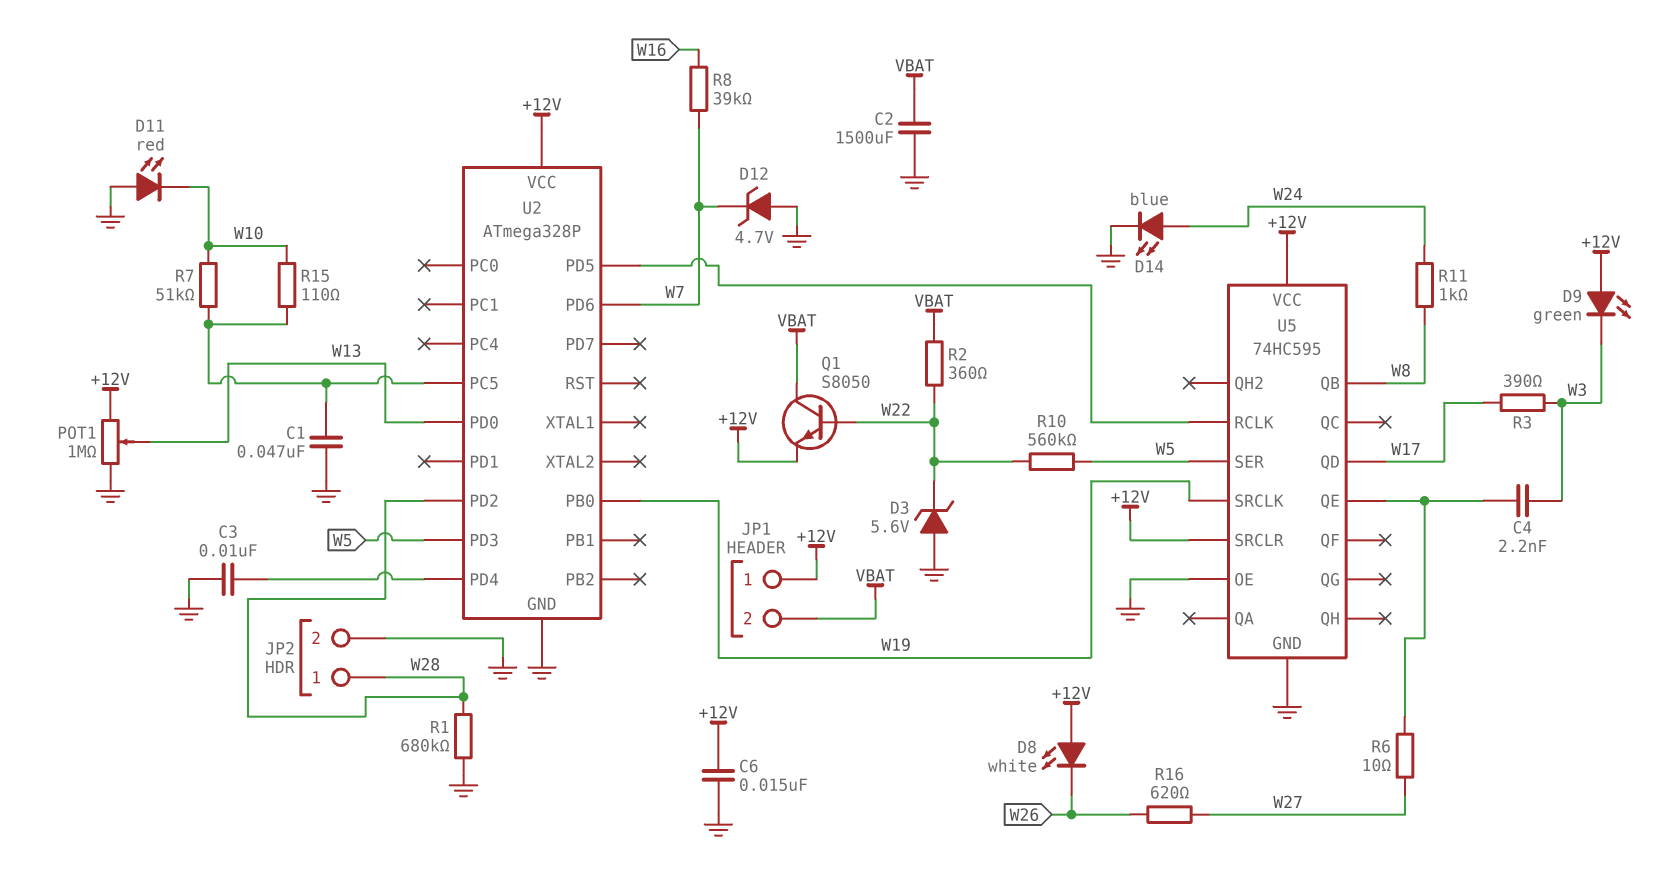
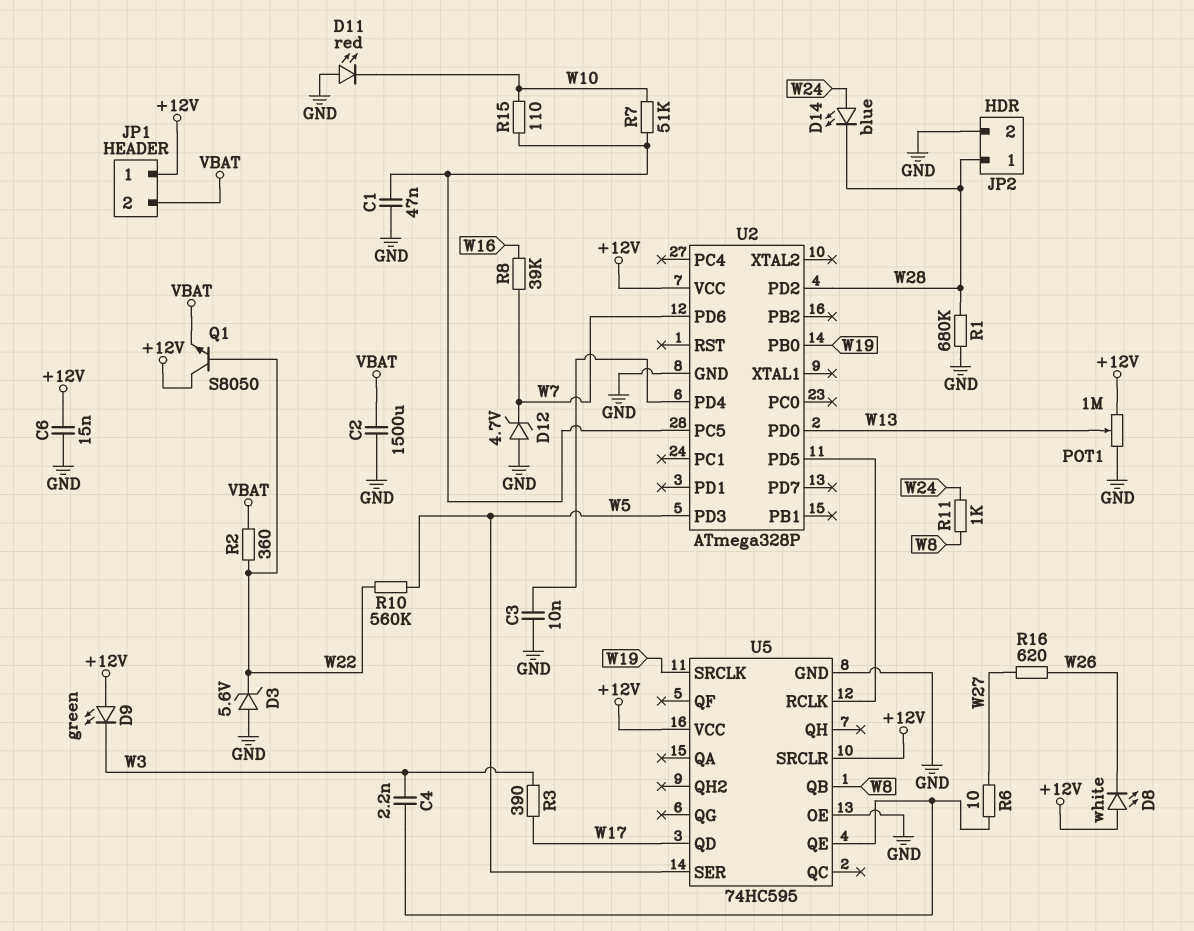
D14: LED blue (A W24, K GND) -> LED blue (A W24, K W28)
Q1: NPN S8050 (B W22, C VBAT, E +12V) -> NPN S8050 (B W22, C +12V, E VBAT)

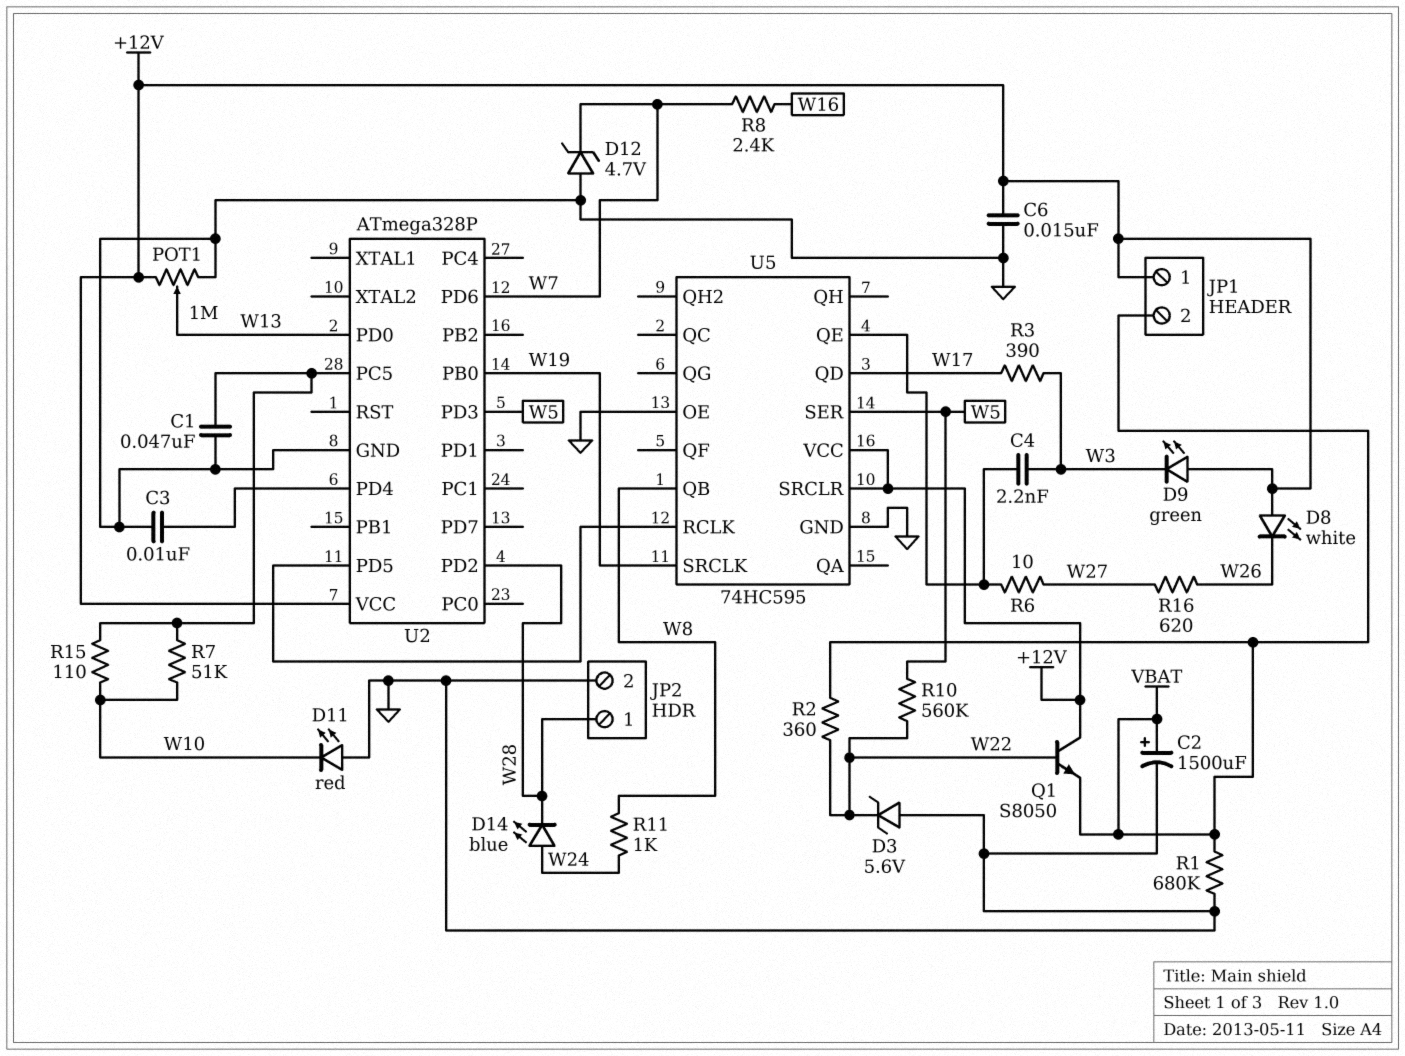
C2: 1500uF (GND, VBAT) -> 1500uF (plus VBAT, minus GND)
R1: 680k (GND, W28) -> 680k (GND, VBAT)
R8: 39k (W7, W16) -> 2.4k (W7, W16)

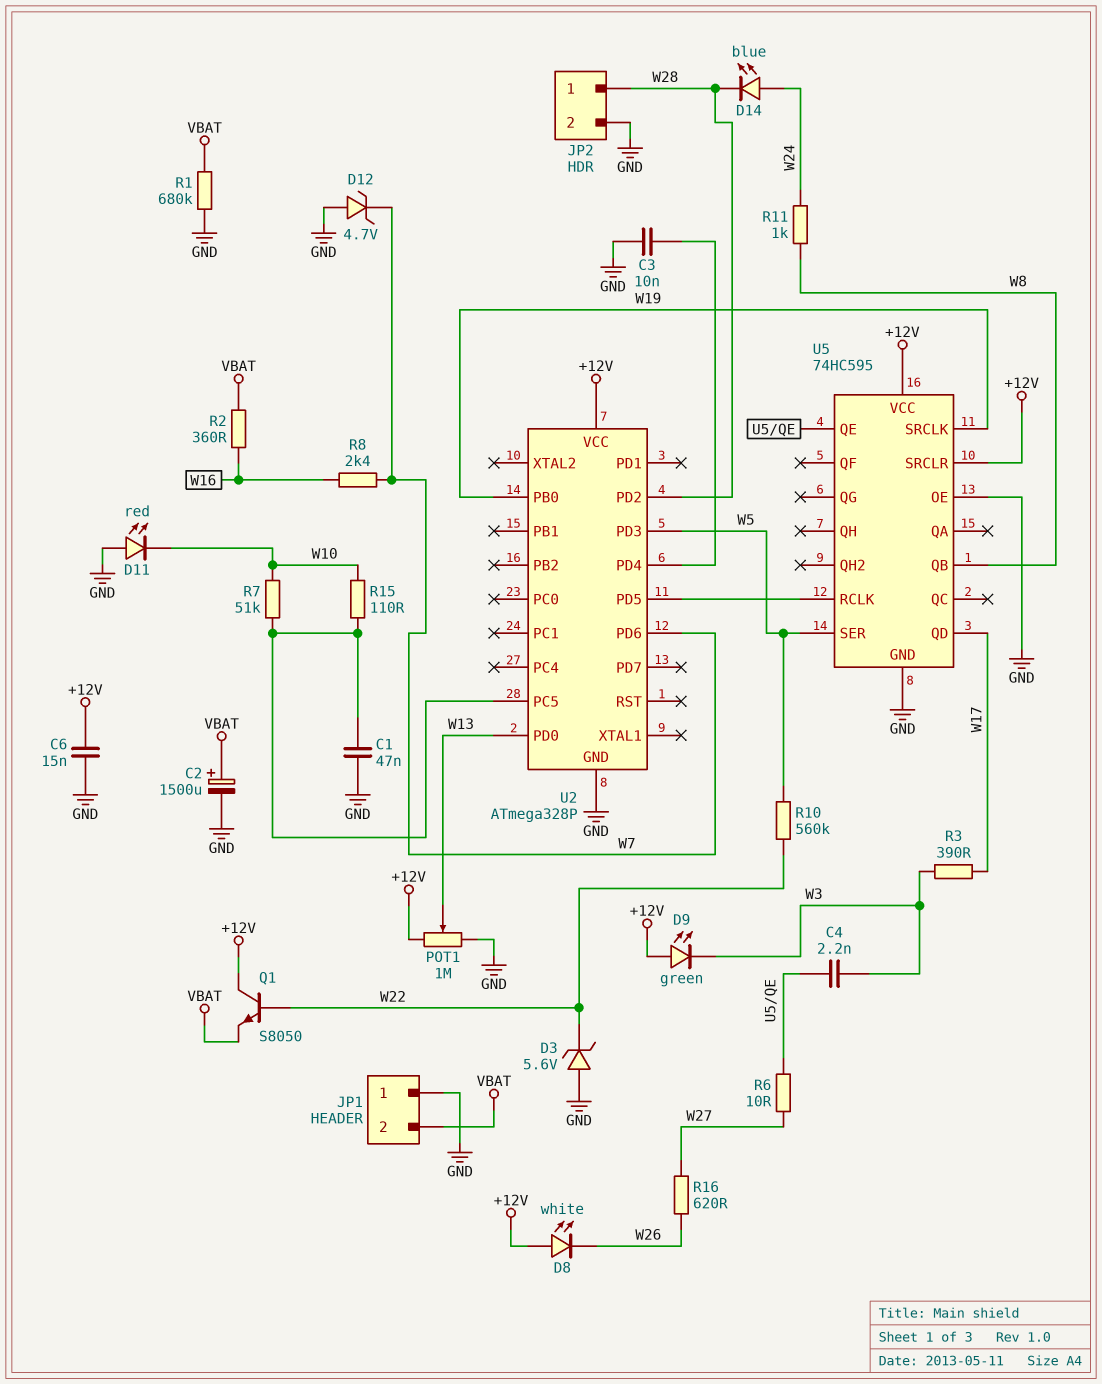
JP1 pin 1: +12V -> GND
R2: 360 (VBAT, W22) -> 360 (VBAT, W16)

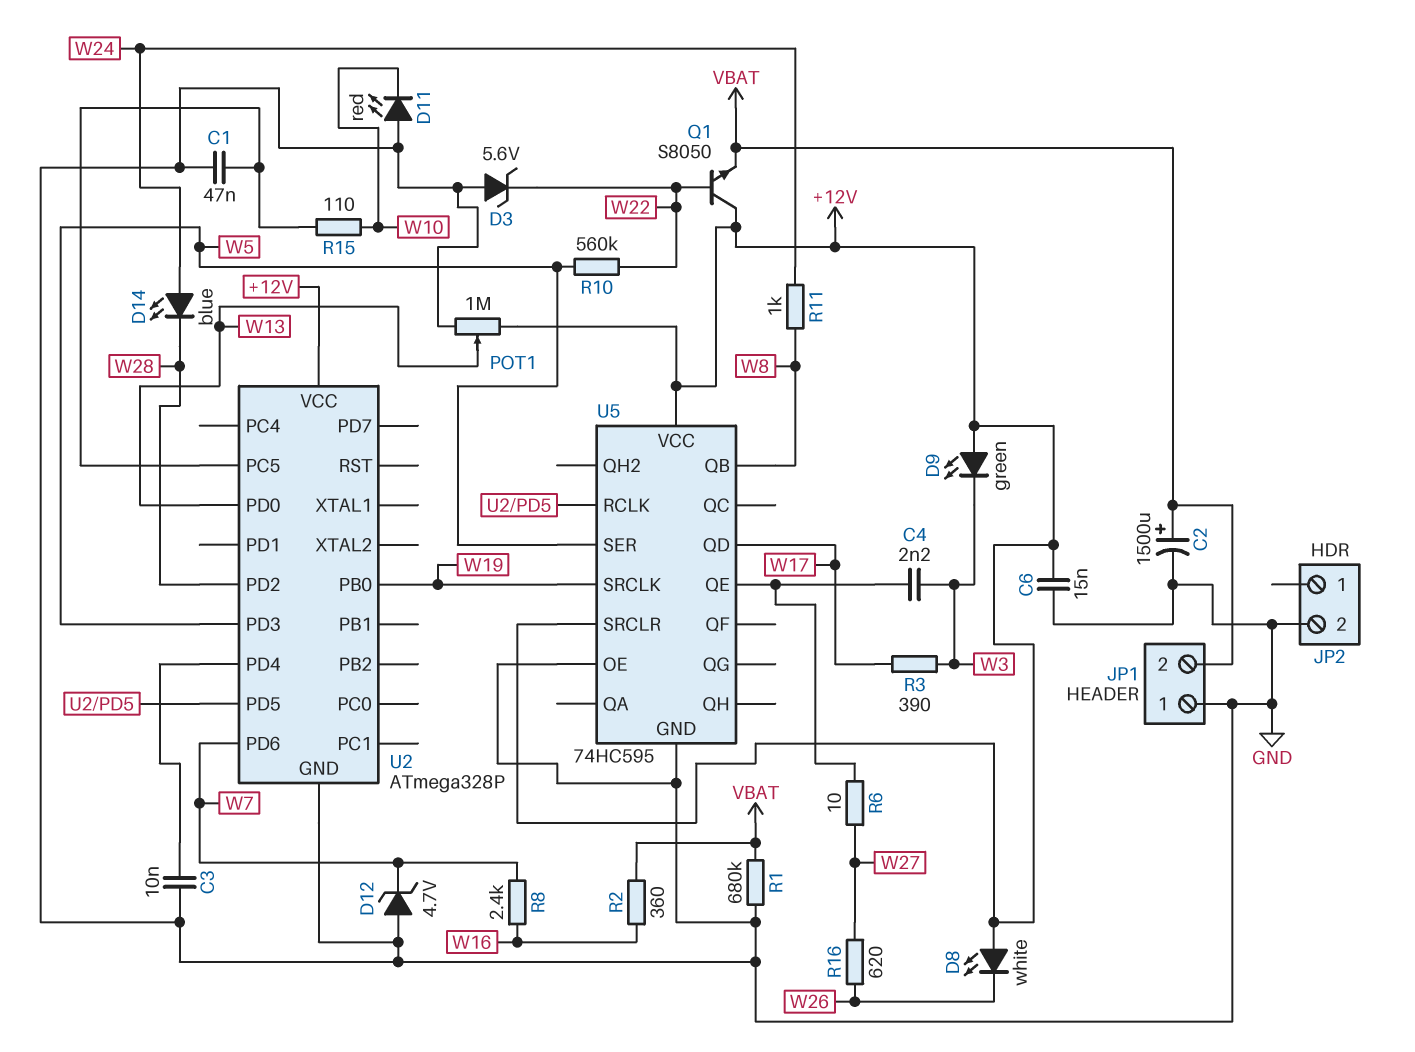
JP2 pin 1: W28 -> none
R7: 51k (U2/PC5, W10) -> none

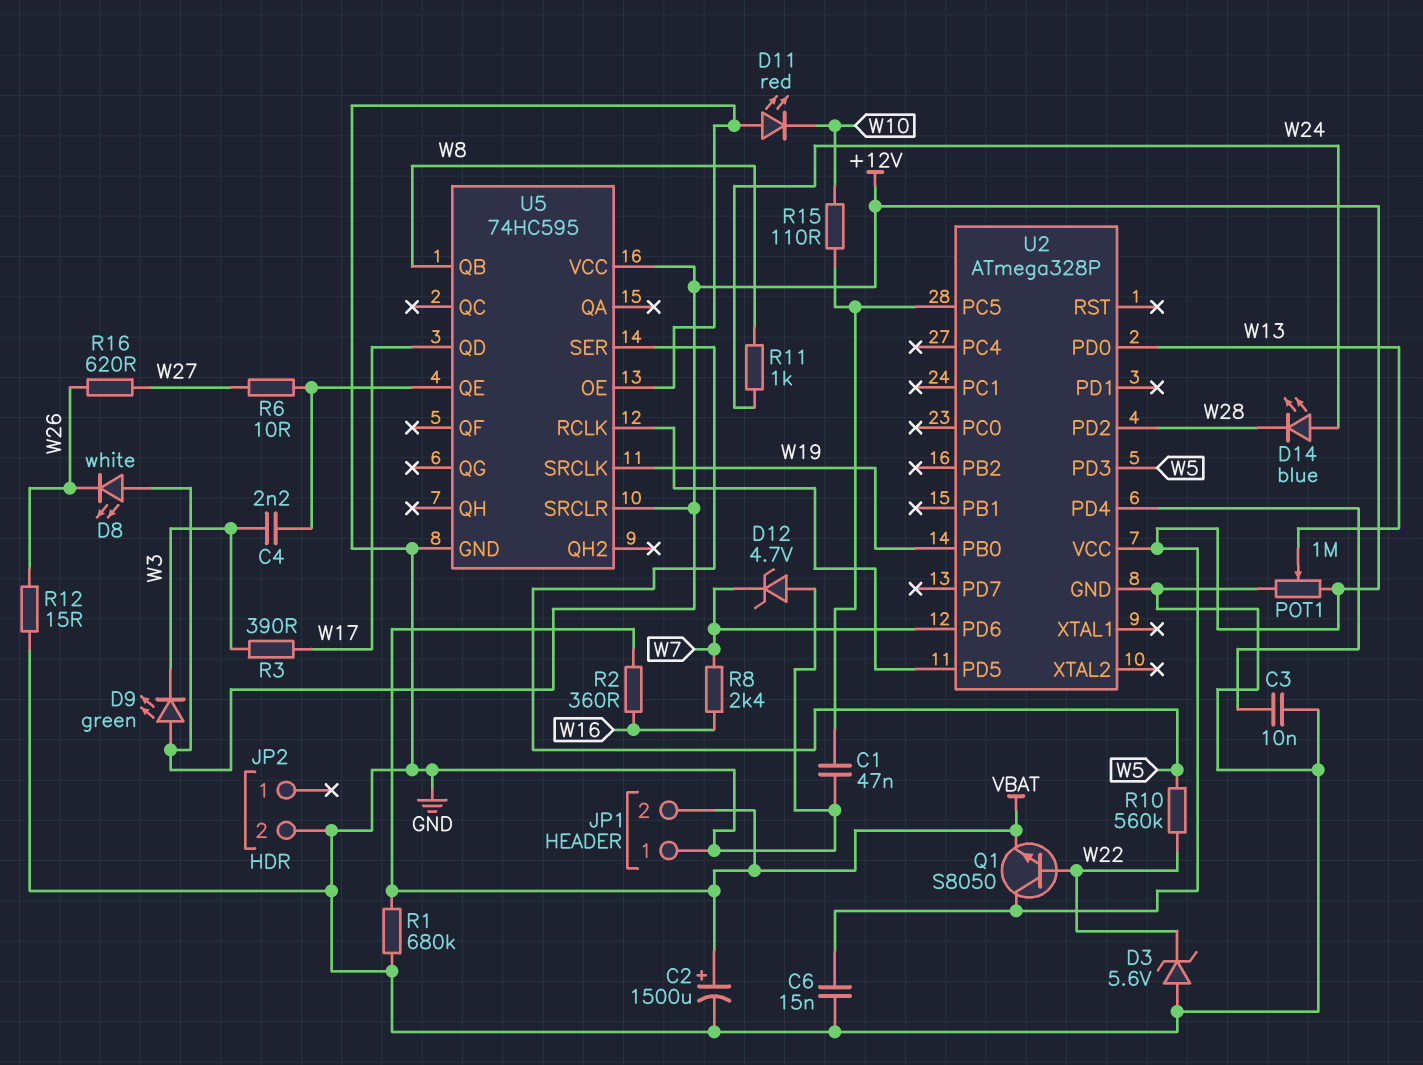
R12: none -> 15 (GND, W26)

